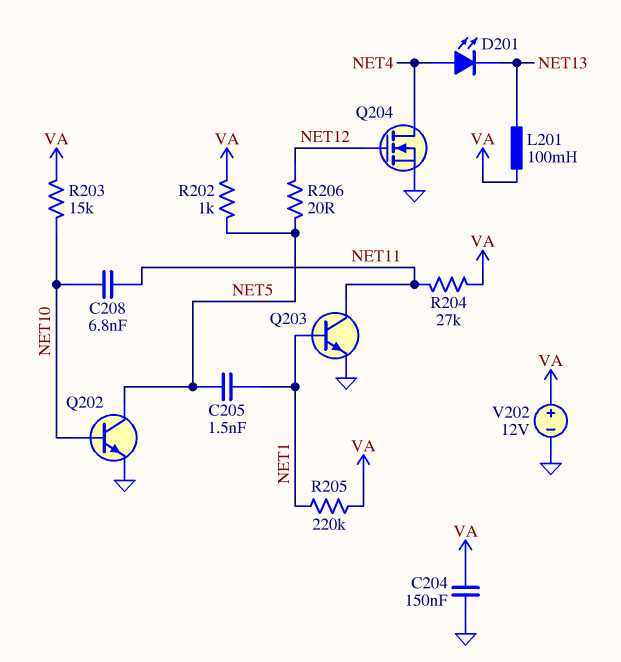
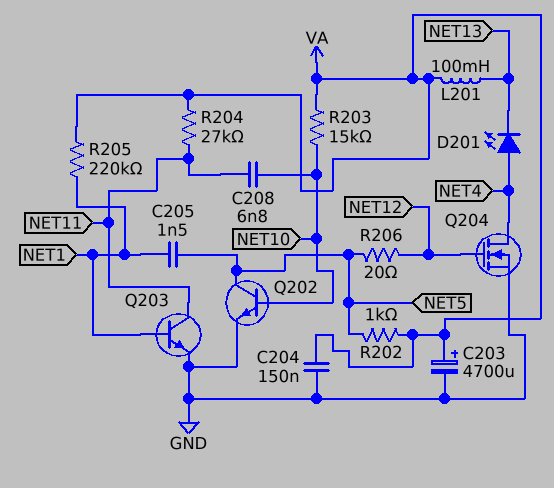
C203: none -> 4700uF (plus VA, minus GND)
V202: 12V (plus VA, minus GND) -> none

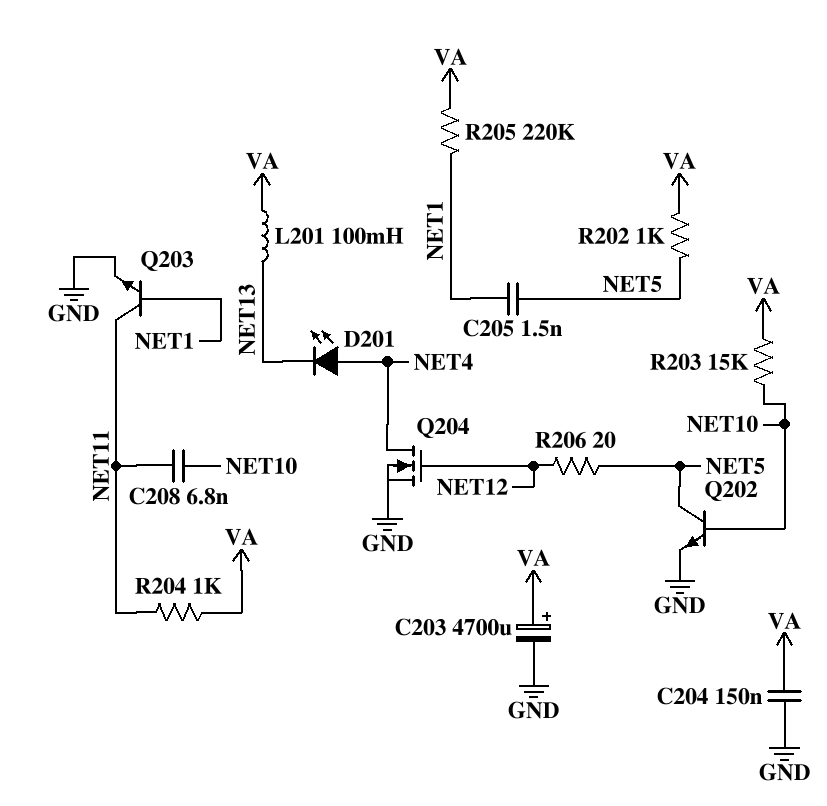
R204: 27k (NET11, VA) -> 1k (NET11, VA)

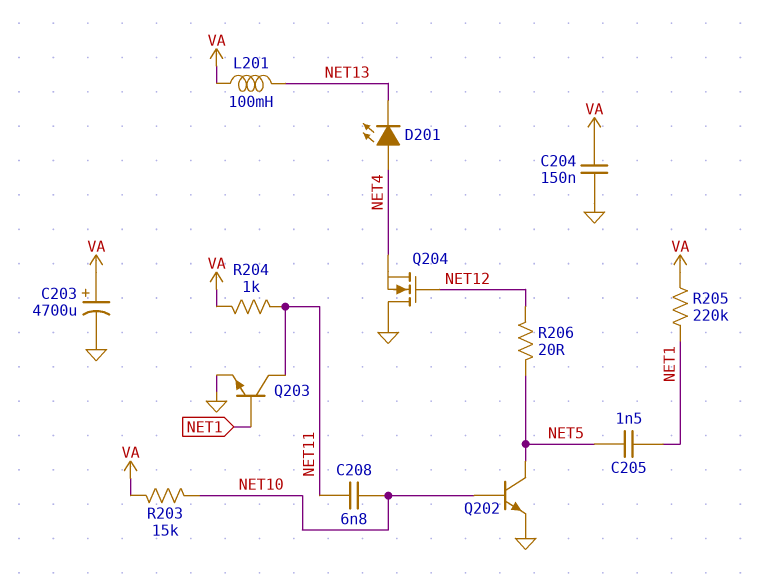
Q204: NMOS (G NET12, D NET4, S GND) -> NMOS (G NET12, D GND, S NET4)
R202: 1k (NET5, VA) -> none

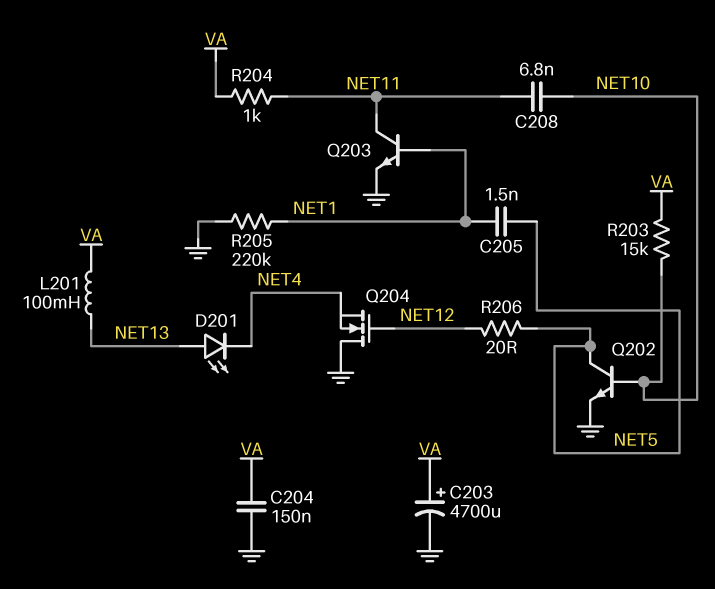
D201: LED (A NET4, K NET13) -> LED (A NET13, K NET4)
R205: 220k (NET1, VA) -> 220k (GND, NET1)

